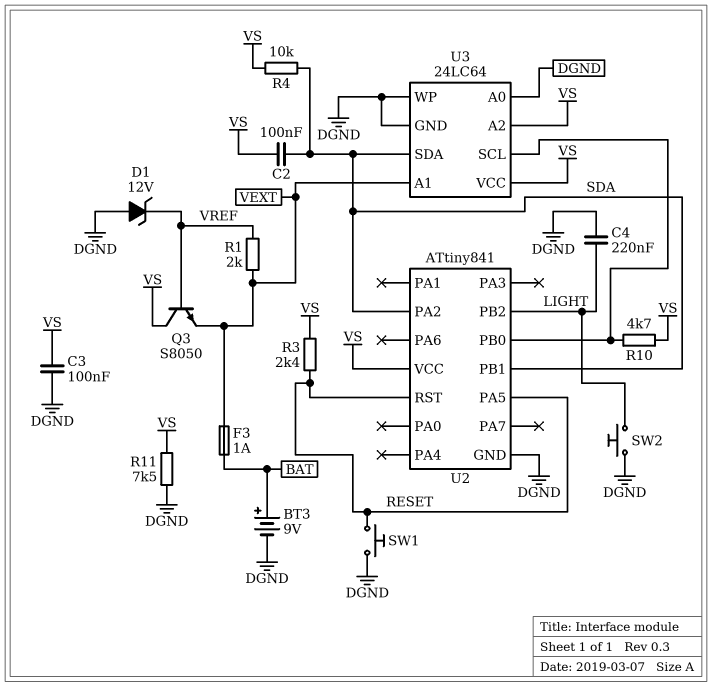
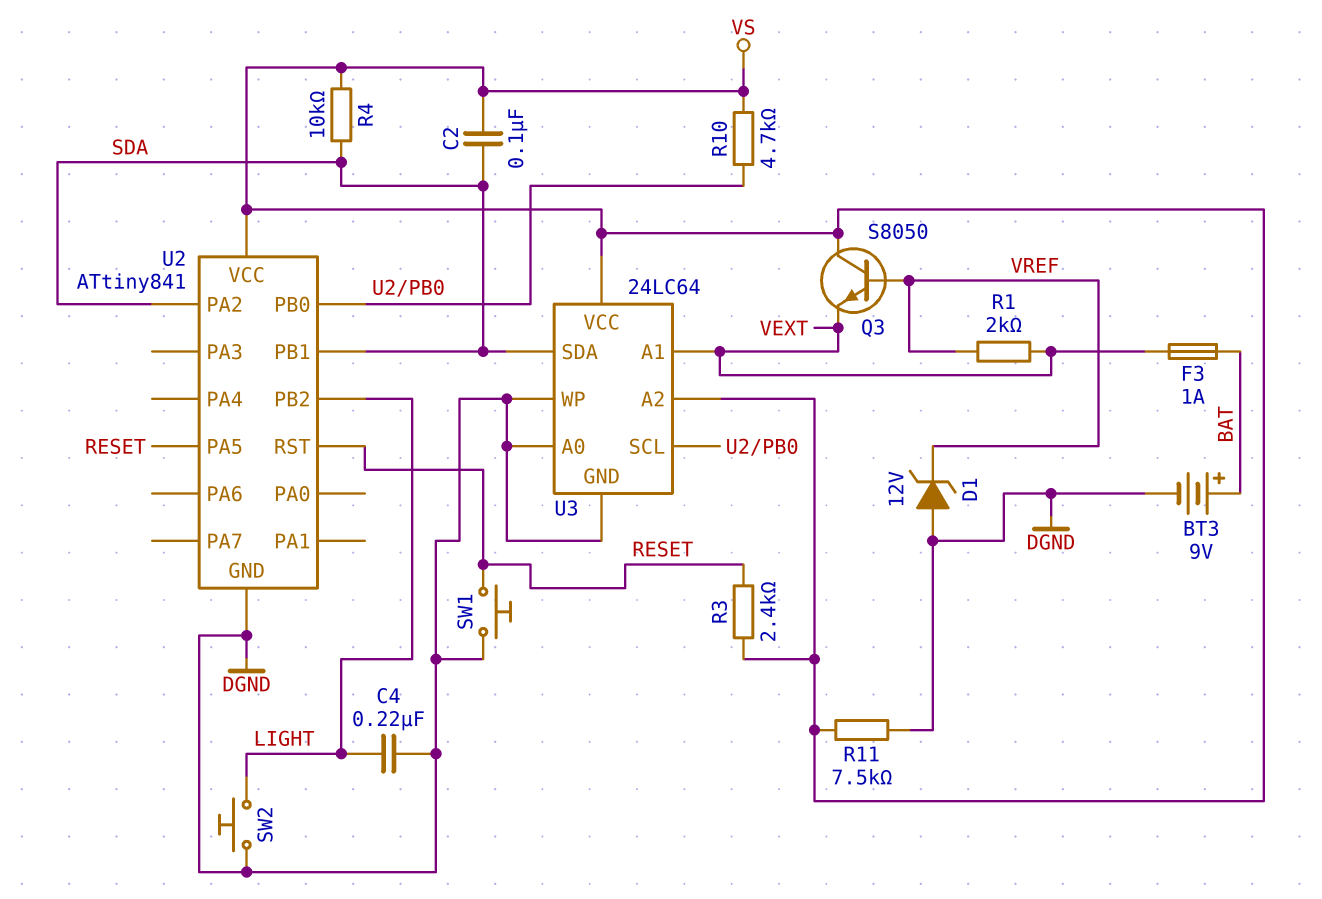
C3: 100nF (DGND, VS) -> none

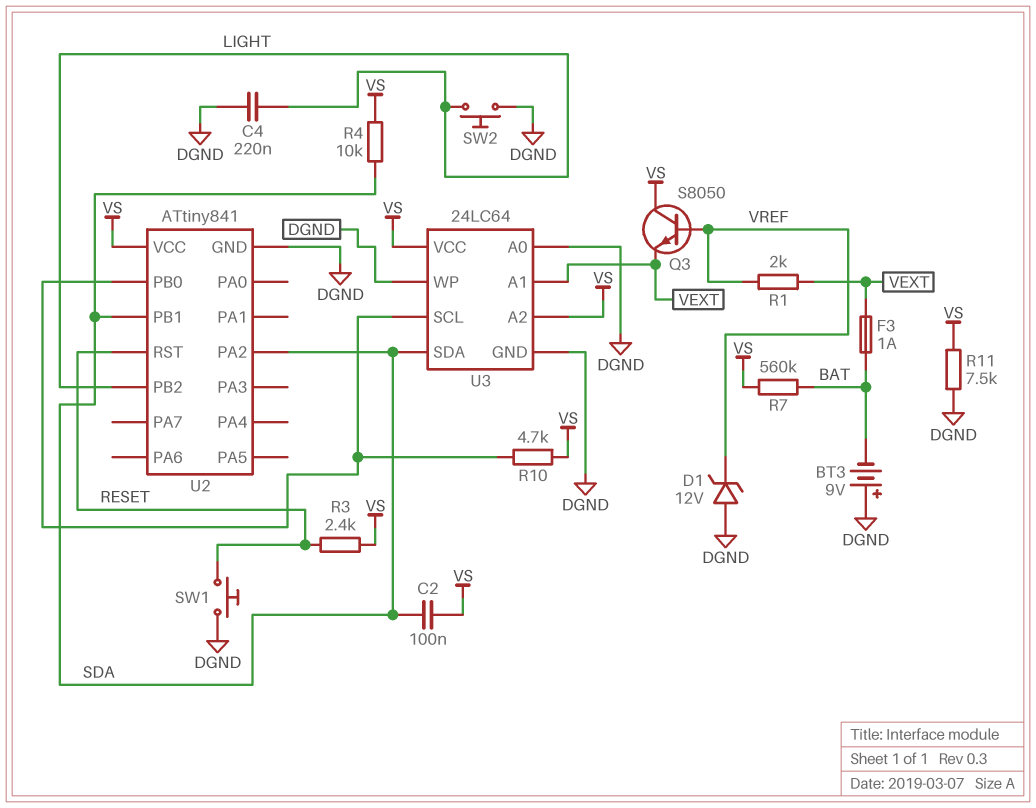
BT3: 9V (plus BAT, minus DGND) -> 9V (plus DGND, minus BAT)
R7: none -> 560k (BAT, VS)
U2 pin PA5: RESET -> none

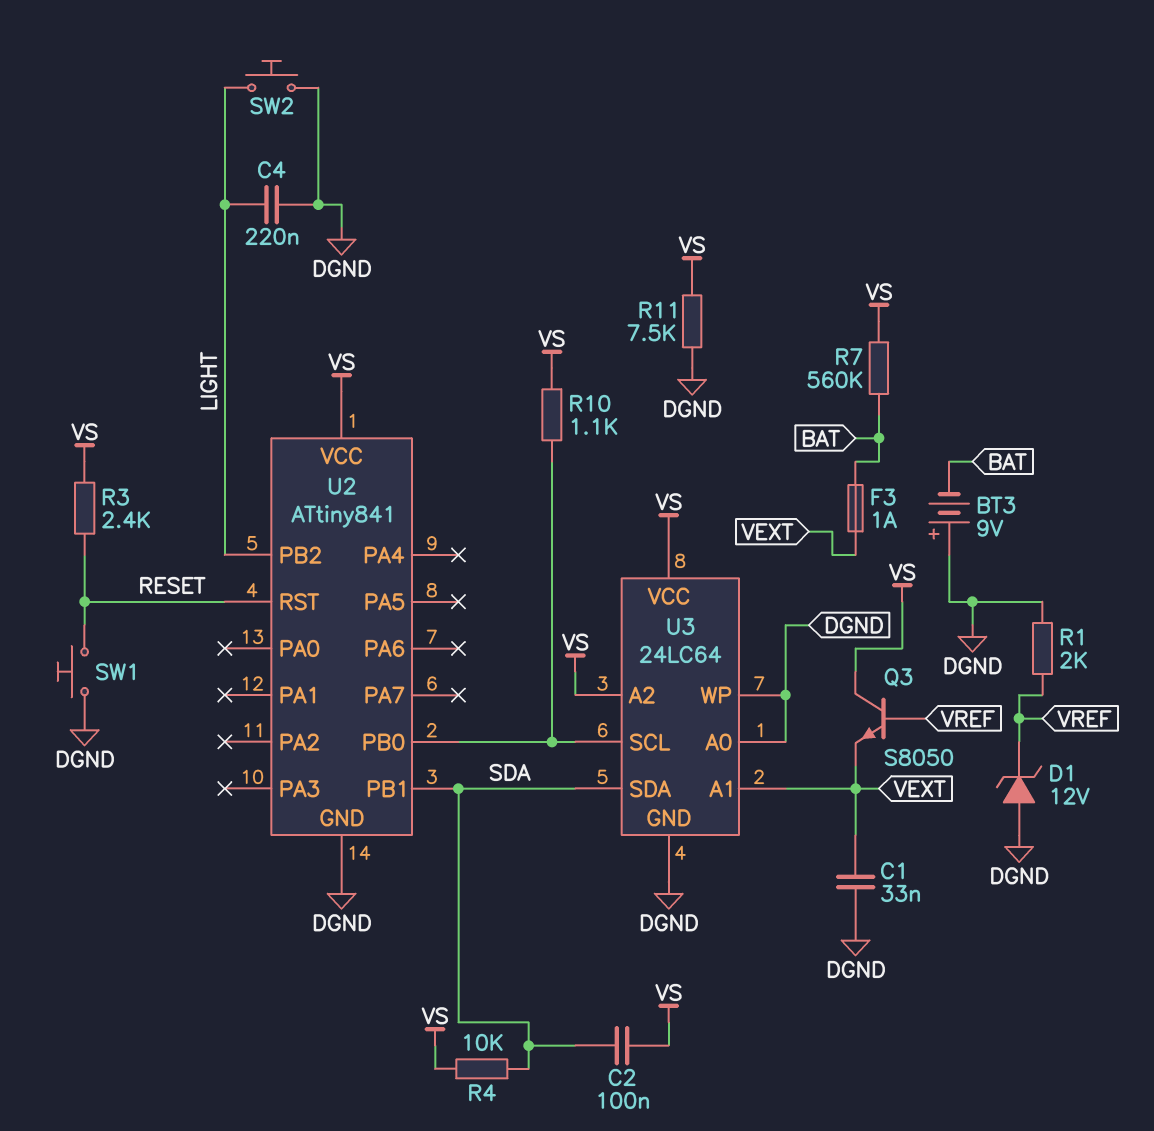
C1: none -> 33nF (DGND, VEXT)
R1: 2k (VEXT, VREF) -> 2k (DGND, VREF)
R10: 4.7k (U2/PB0, VS) -> 1.1k (U2/PB0, VS)
U2 pin PA2: SDA -> none

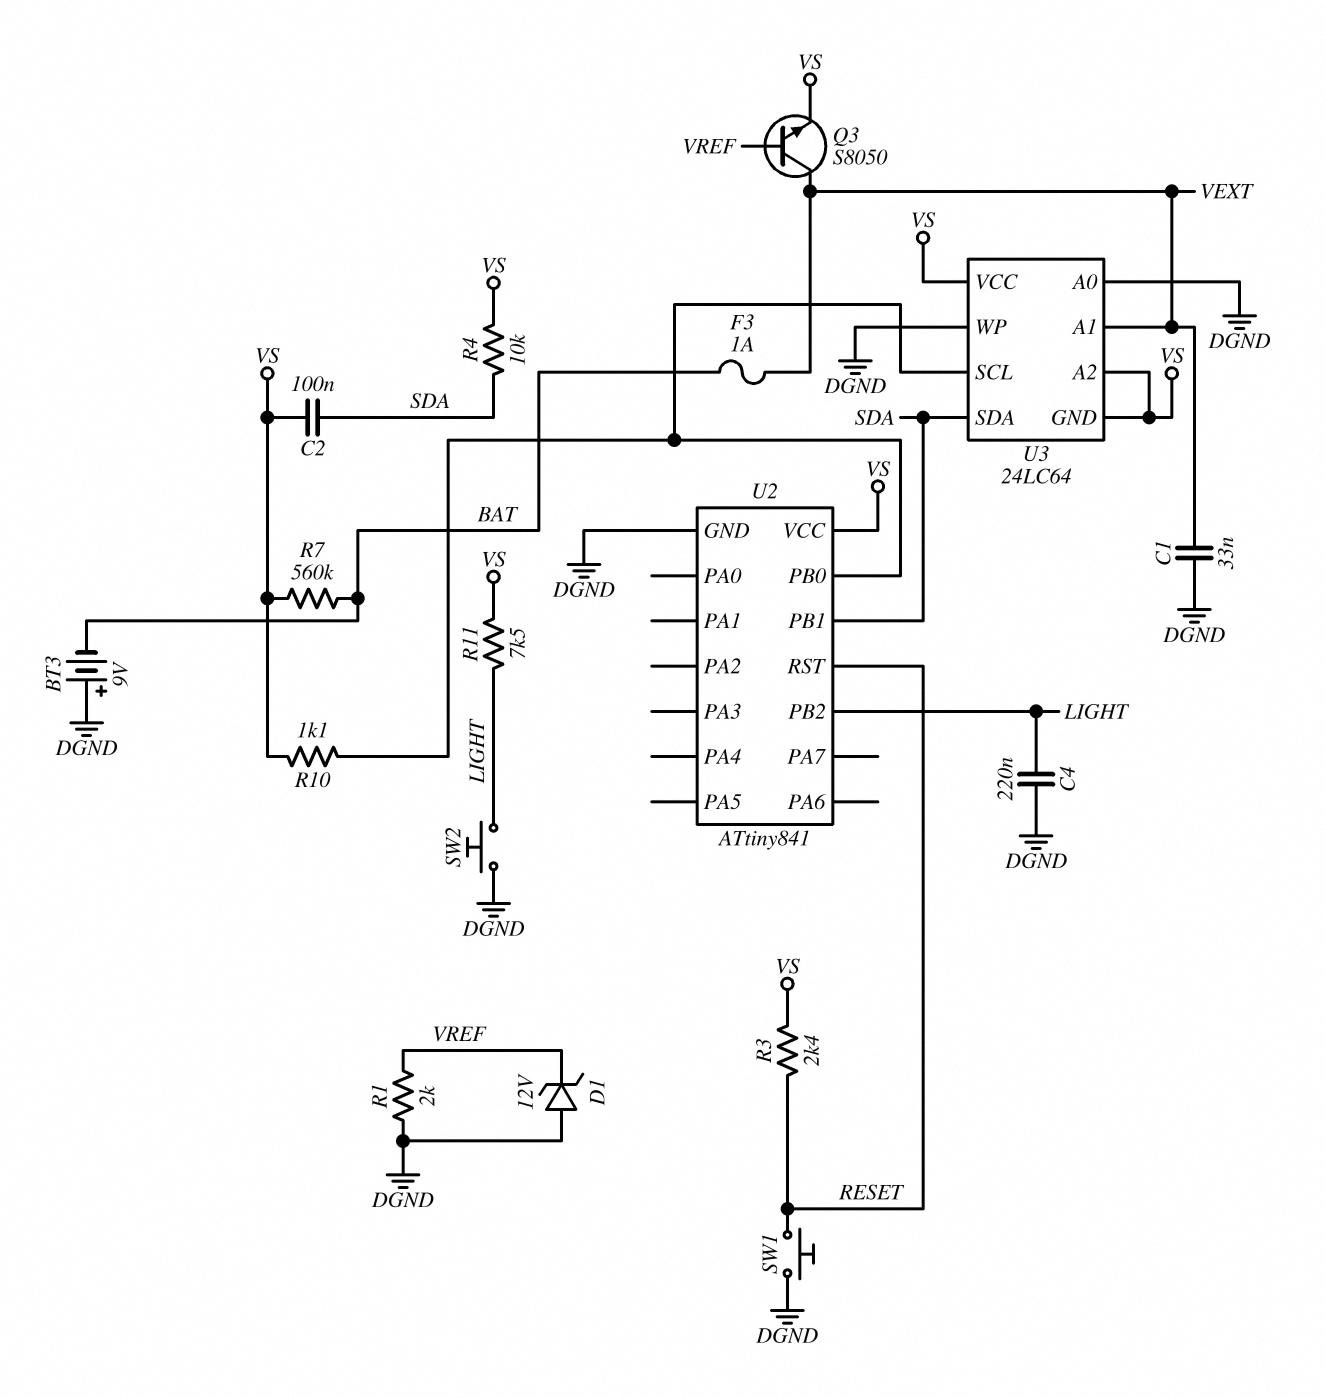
Q3: NPN S8050 (B VREF, C VS, E VEXT) -> NPN S8050 (B VREF, C VEXT, E VS)
R11: 7.5k (DGND, VS) -> 7.5k (LIGHT, VS)
U3 pin GND: DGND -> VS

